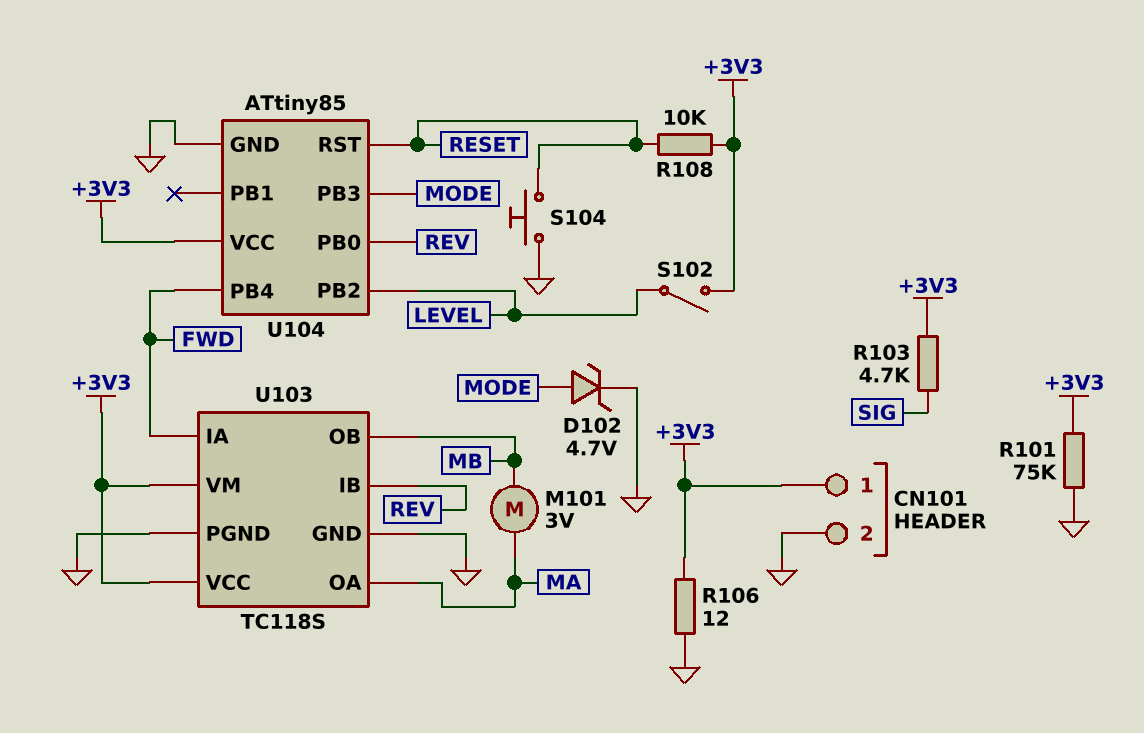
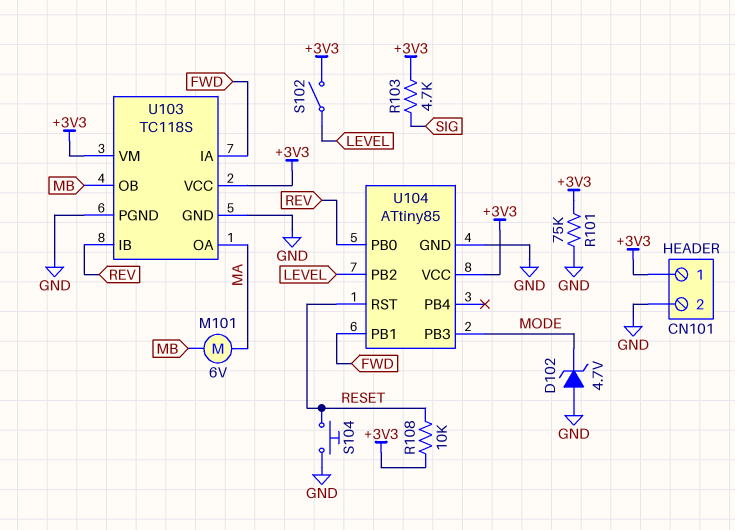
D102: zener 4.7V (A MODE, K GND) -> zener 4.7V (A GND, K MODE)
M101: motor 3V (MA, MB) -> motor 6V (MA, MB)
R106: 12 (+3V3, GND) -> none
U104 pin PB1: none -> FWD
U104 pin PB4: FWD -> none

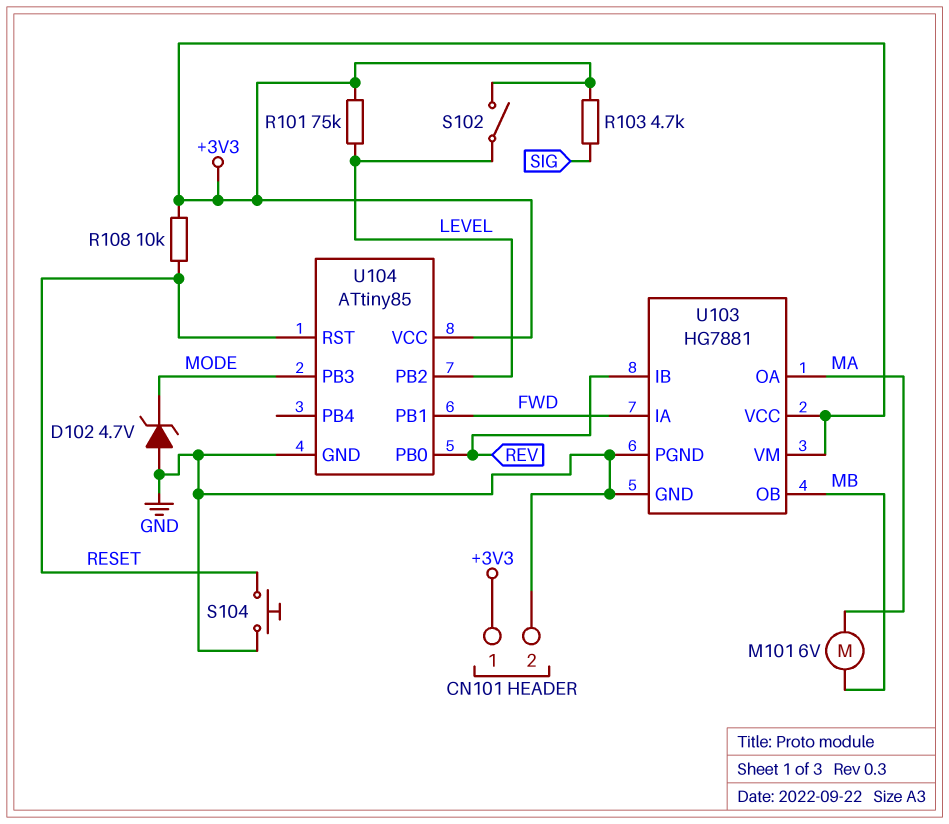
R101: 75k (+3V3, GND) -> 75k (+3V3, LEVEL)
U103: TC118S -> HG7881

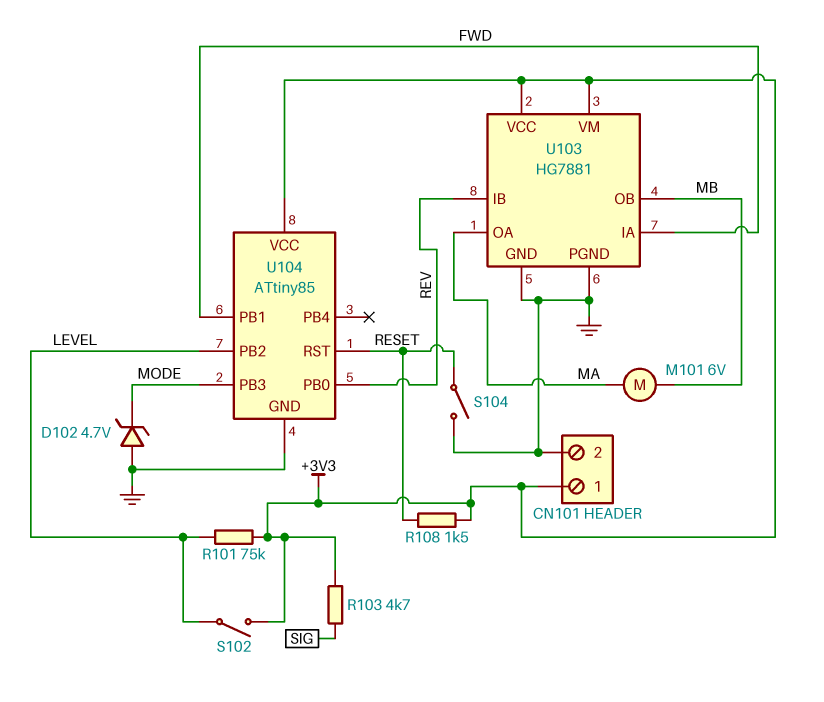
R108: 10k (+3V3, RESET) -> 1.5k (+3V3, RESET)
S104: button (GND, RESET) -> switch (GND, RESET)

